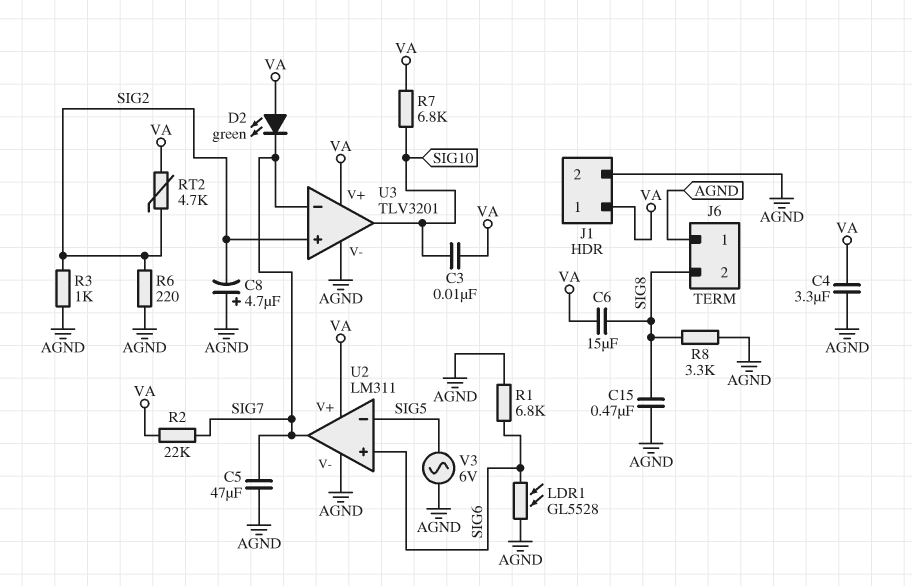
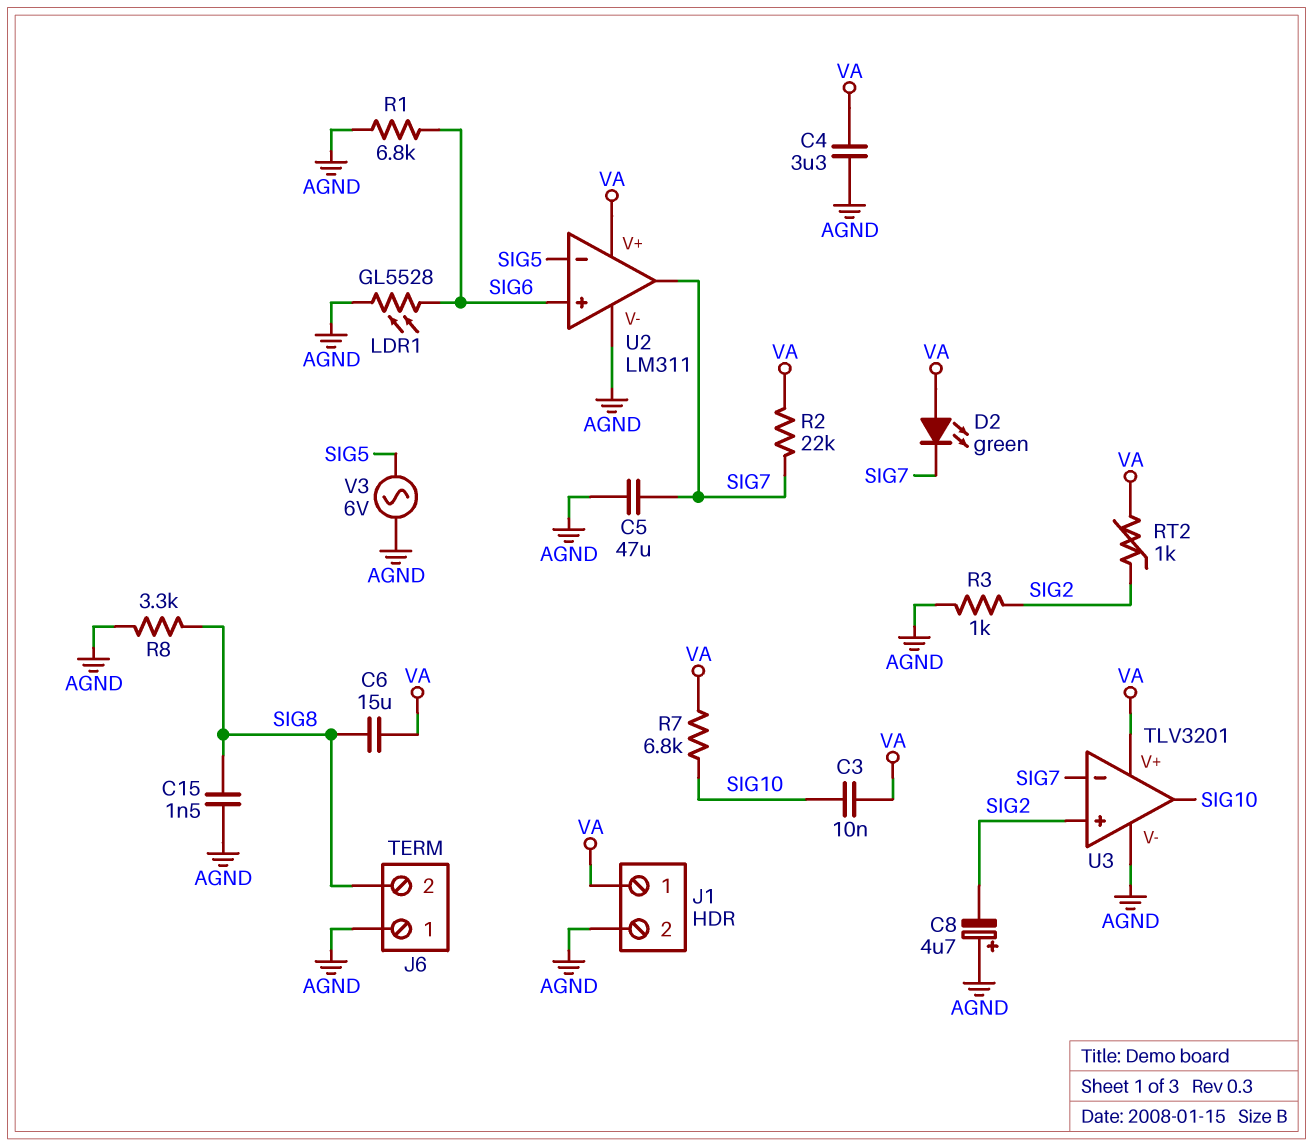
C15: 470nF (AGND, SIG8) -> 1.5nF (AGND, SIG8)
R6: 220 (AGND, SIG2) -> none
RT2: 4.7k (SIG2, VA) -> 1k (SIG2, VA)

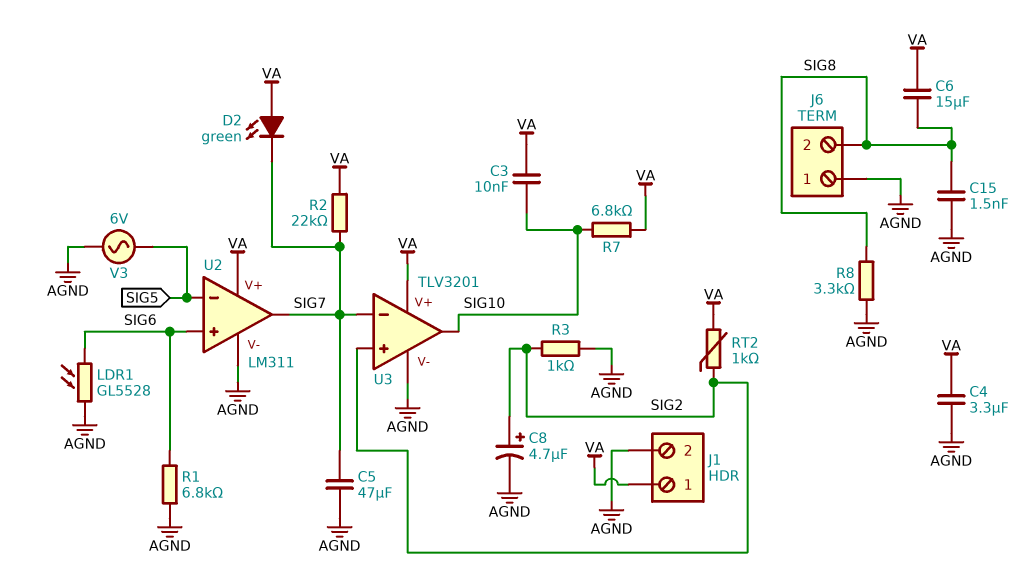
C8: 4.7uF (plus AGND, minus SIG2) -> 4.7uF (plus SIG2, minus AGND)

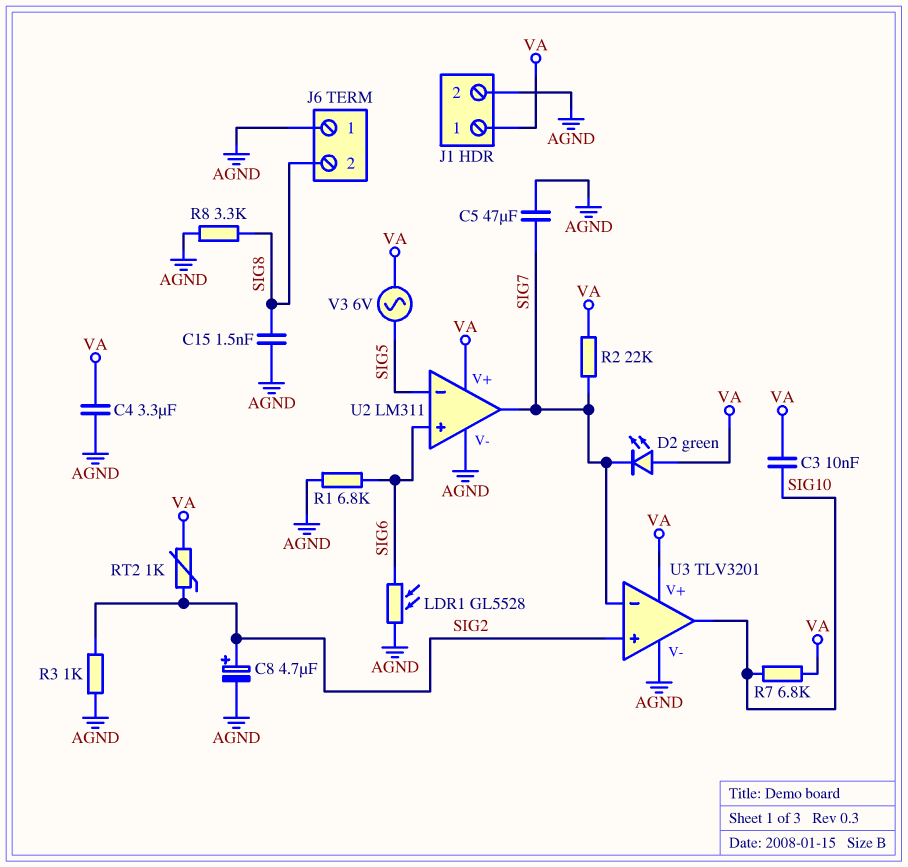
C6: 15uF (SIG8, VA) -> none
V3: AC 6V (AGND, SIG5) -> AC 6V (SIG5, VA)

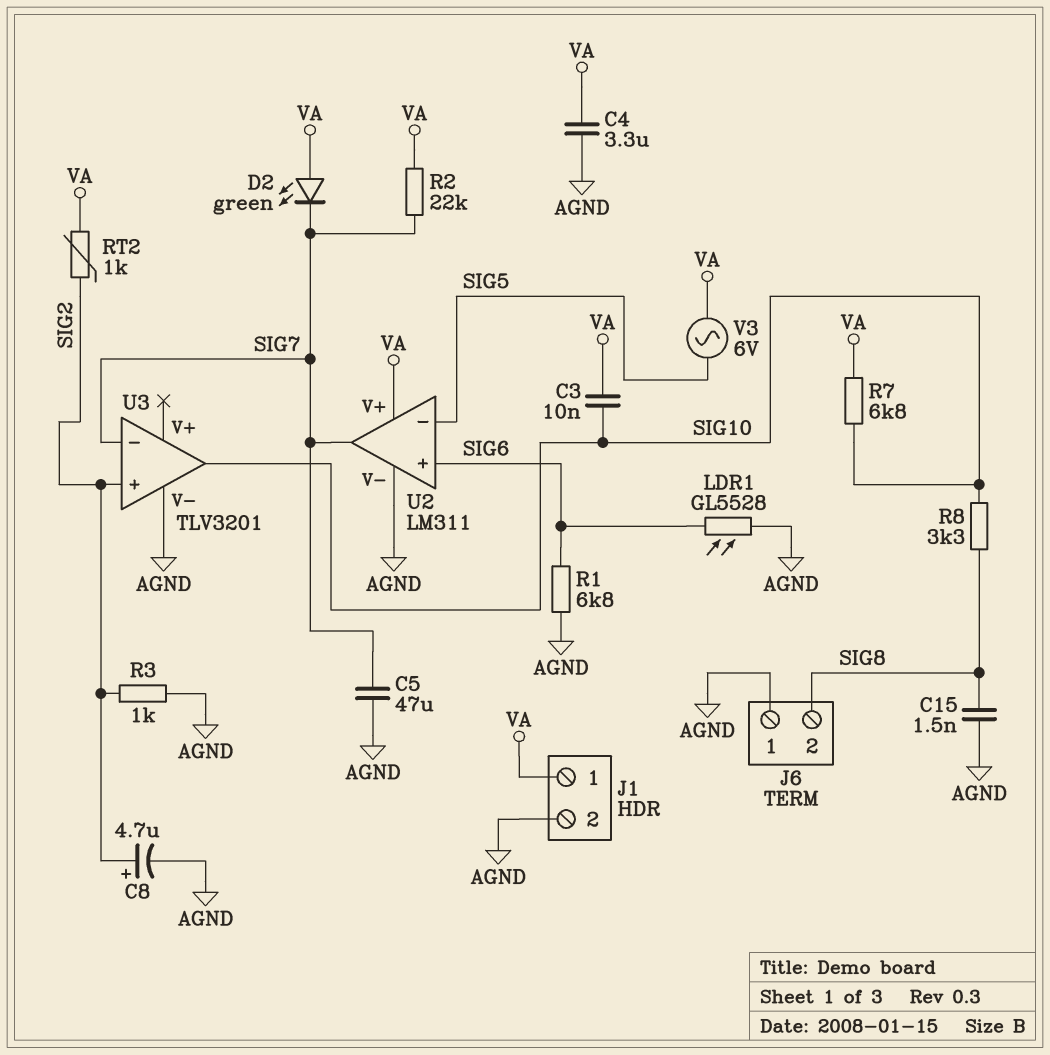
R8: 3.3k (AGND, SIG8) -> 3.3k (SIG8, SIG10)
U3 pin V+: VA -> none

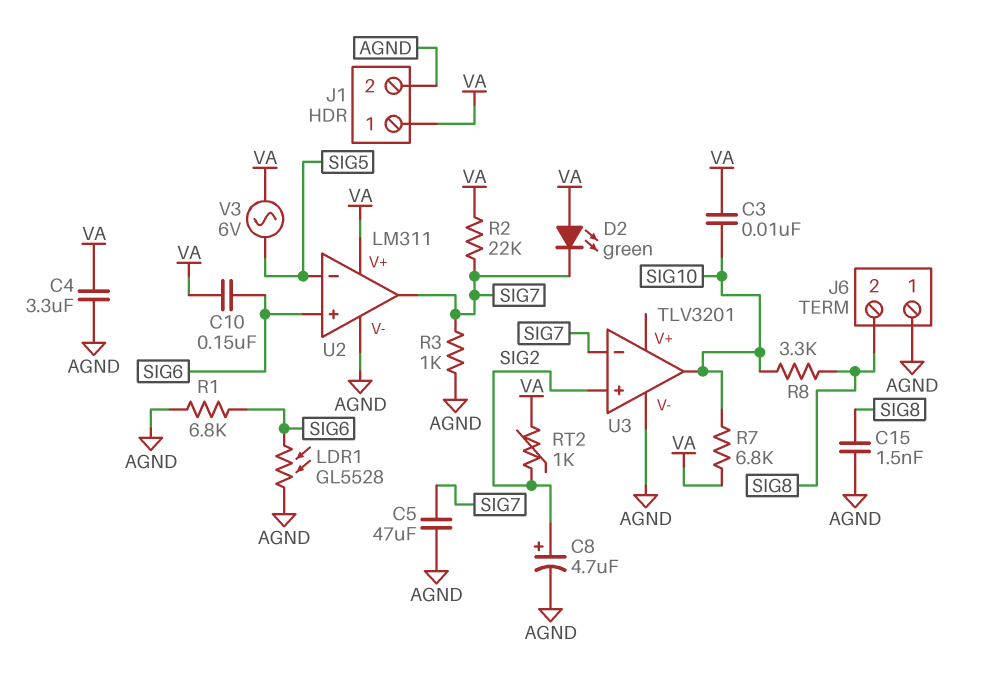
C10: none -> 150nF (SIG6, VA)
R3: 1k (AGND, SIG2) -> 1k (AGND, SIG7)

